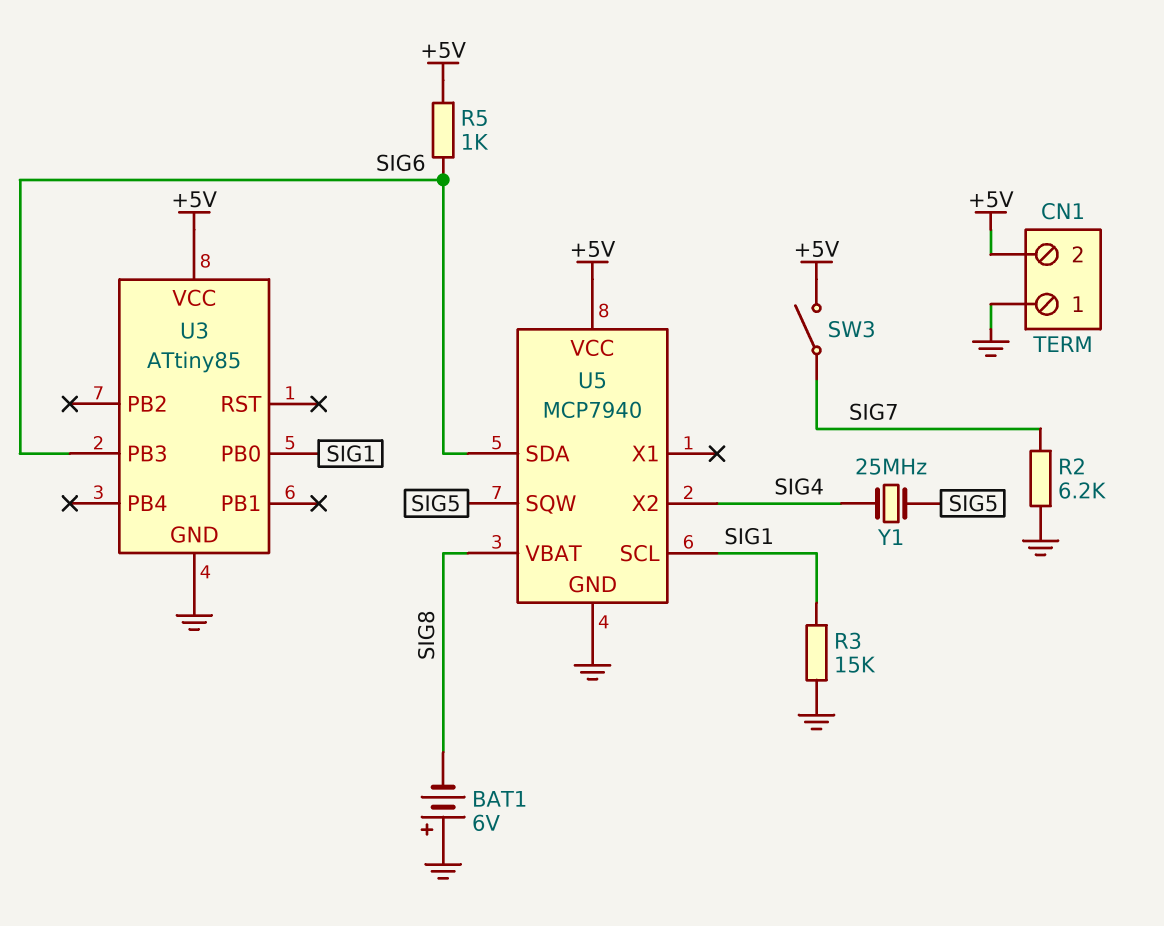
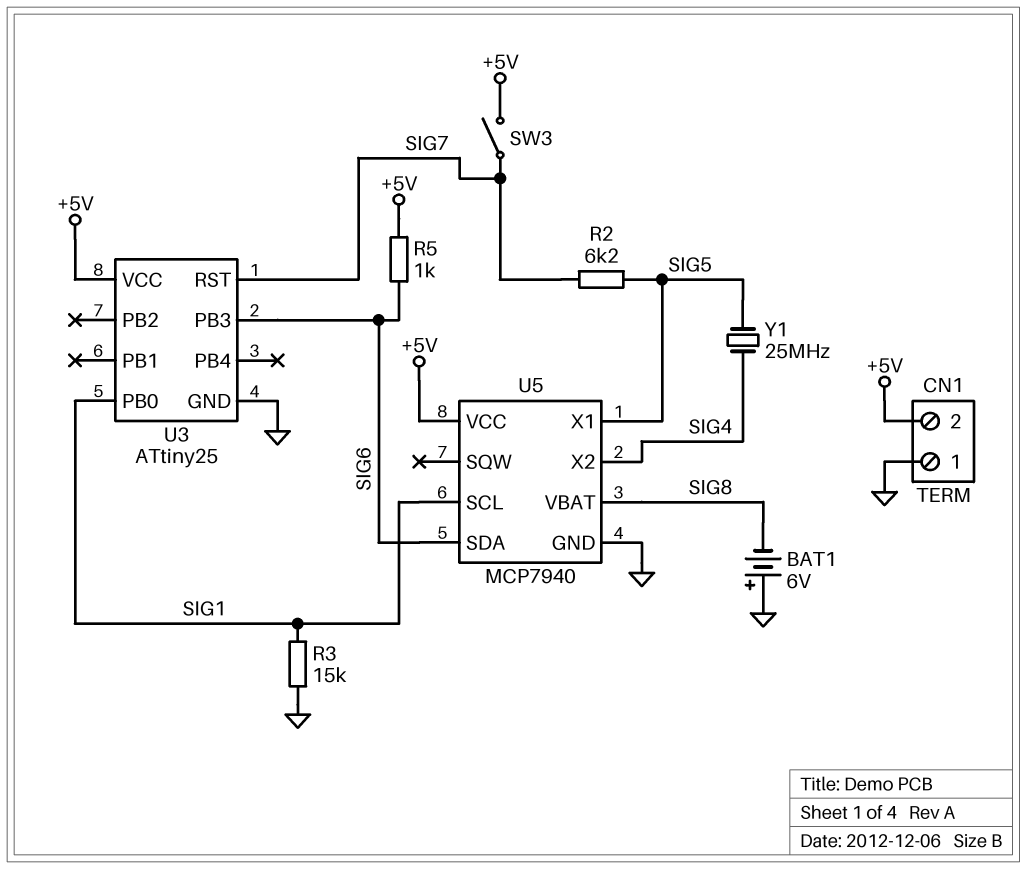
R2: 6.2k (GND, SIG7) -> 6.2k (SIG5, SIG7)
U3: ATtiny85 -> ATtiny25
U3 pin RST: none -> SIG7
U5 pin SQW: SIG5 -> none
U5 pin X1: none -> SIG5

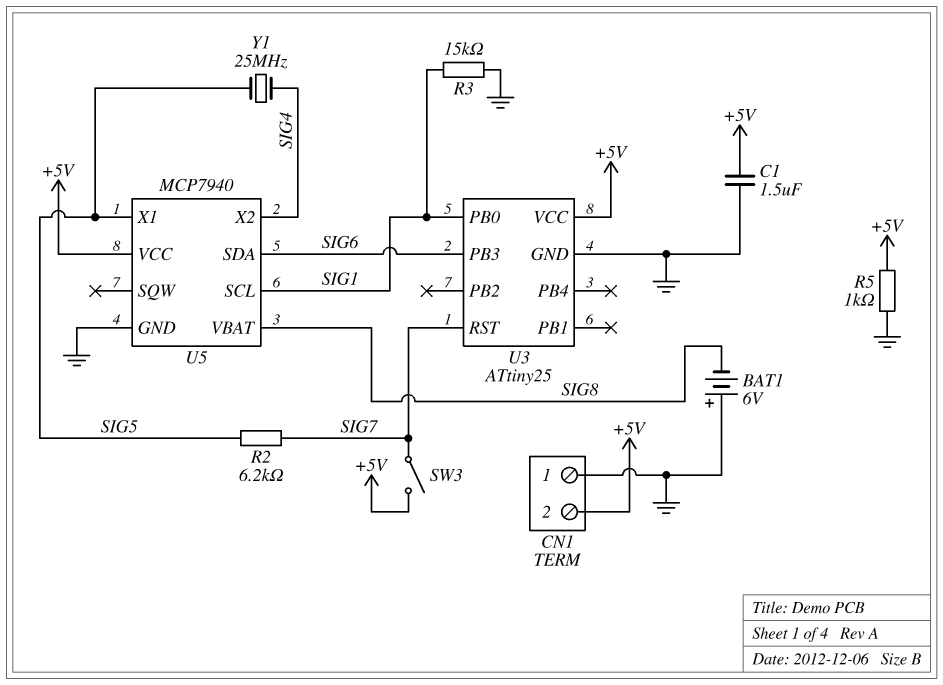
C1: none -> 1.5uF (+5V, GND)
R5: 1k (+5V, SIG6) -> 1k (+5V, GND)

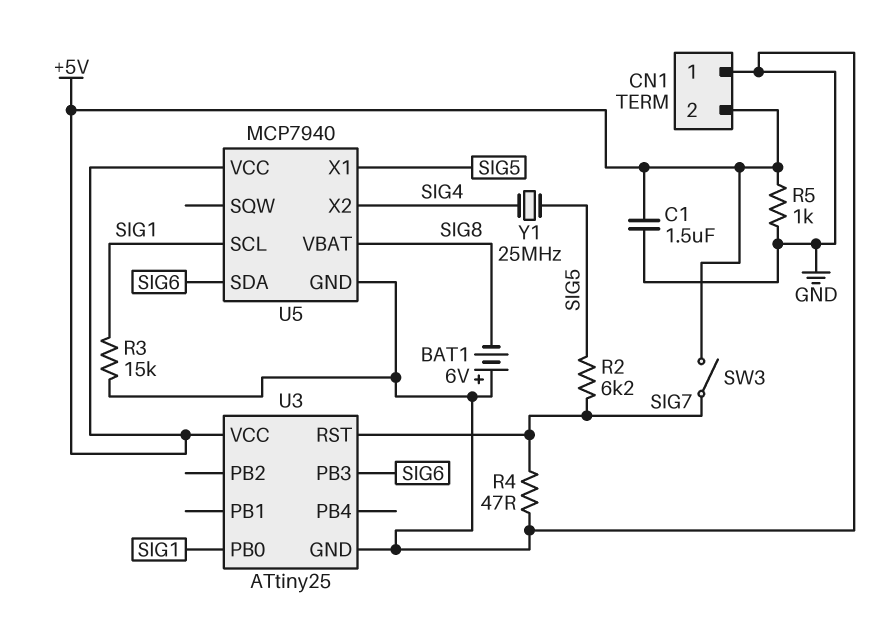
R4: none -> 47 (GND, SIG7)

